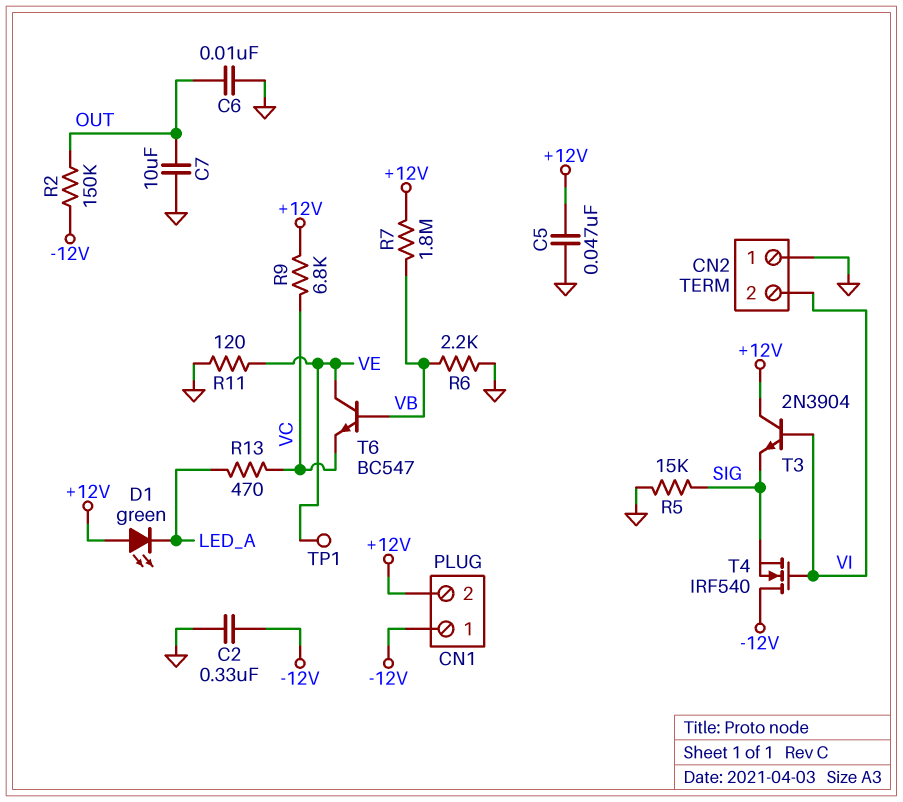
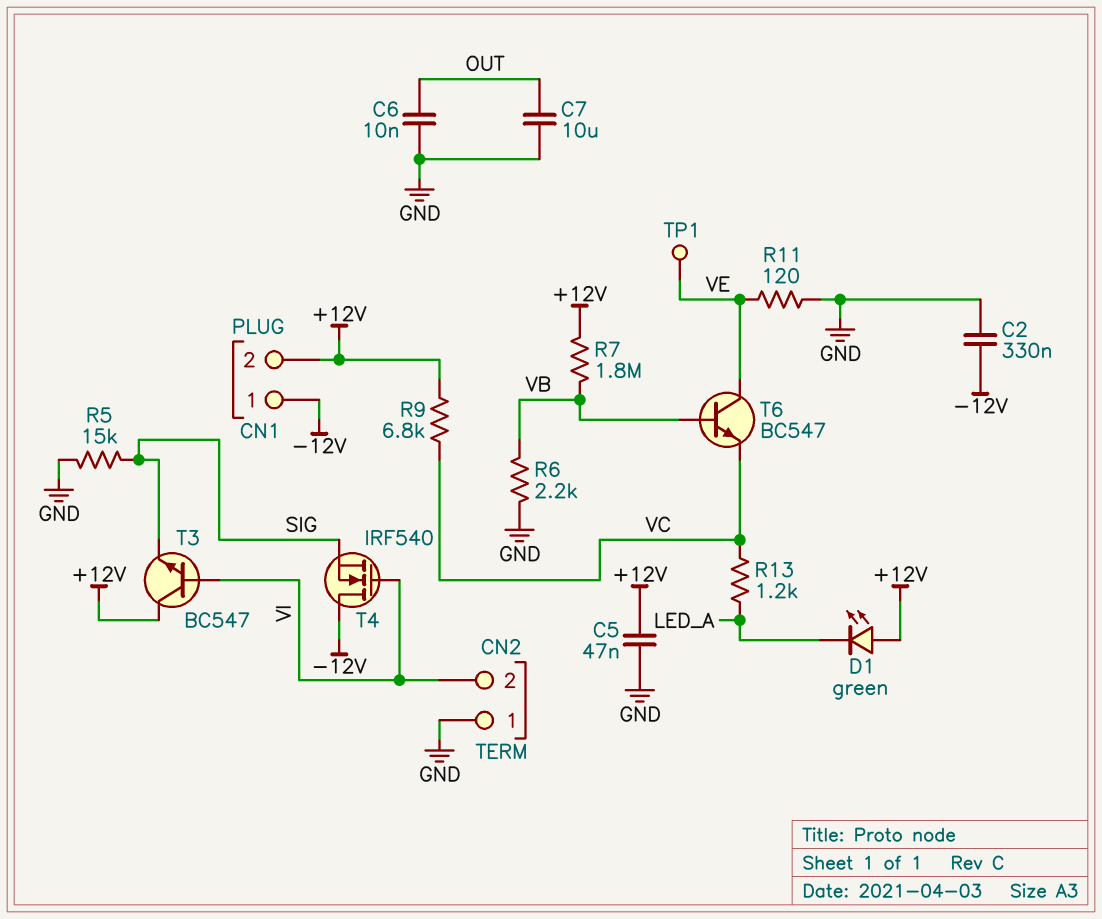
R2: 150k (-12V, OUT) -> none
R13: 470 (LED_A, VC) -> 1.2k (LED_A, VC)
T3: NPN 2N3904 (B VI, C +12V, E SIG) -> NPN BC547 (B VI, C +12V, E SIG)

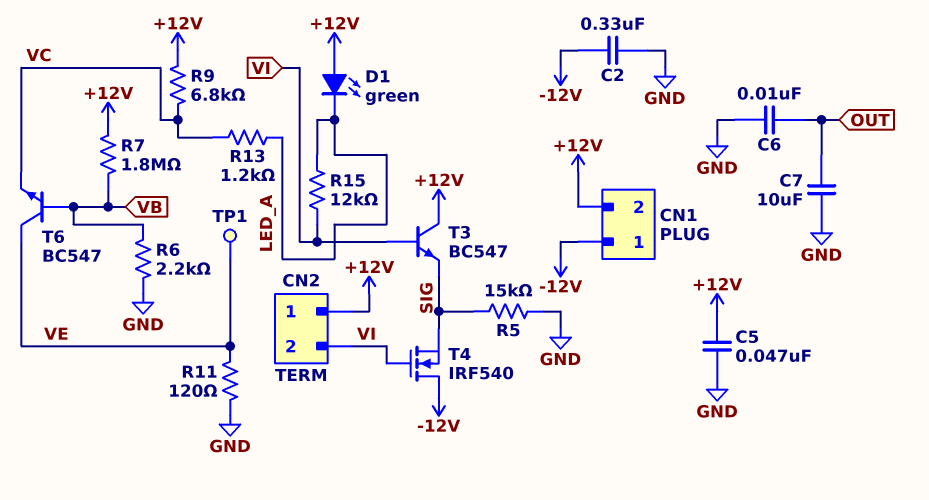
CN2 pin 1: GND -> +12V
R15: none -> 12k (LED_A, VI)

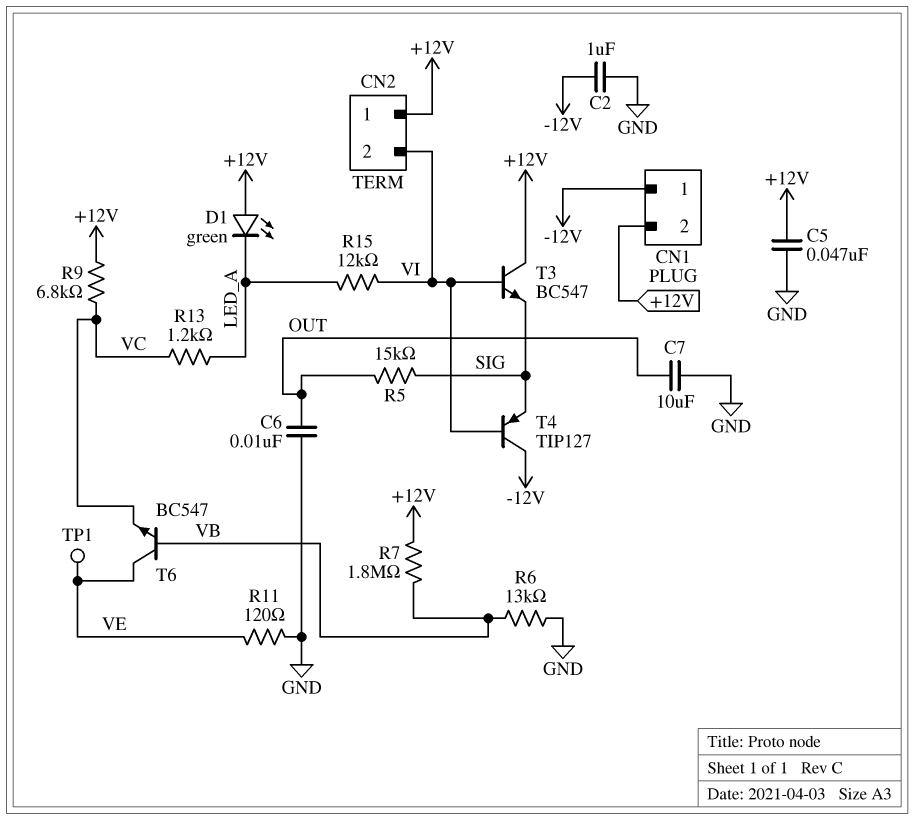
C2: 330nF (-12V, GND) -> 1uF (-12V, GND)
R5: 15k (GND, SIG) -> 15k (OUT, SIG)
R6: 2.2k (GND, VB) -> 13k (GND, VB)
T4: NMOS IRF540 (G VI, D -12V, S SIG) -> PNP TIP127 (B VI, C -12V, E SIG)

